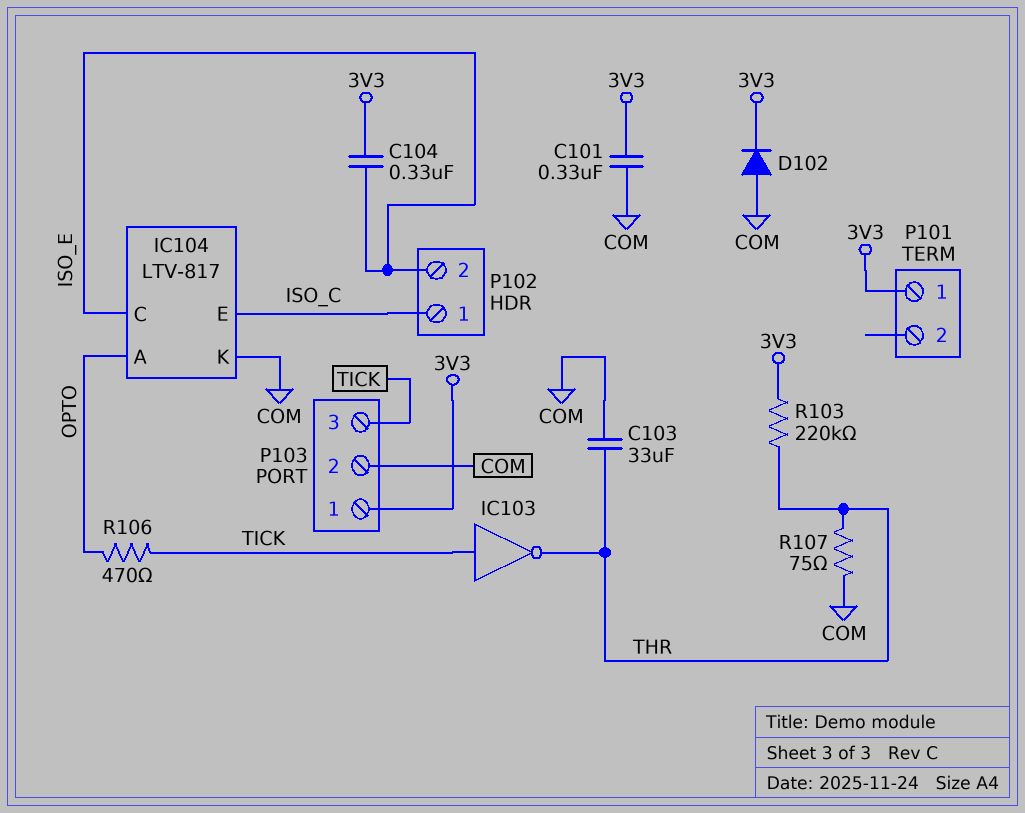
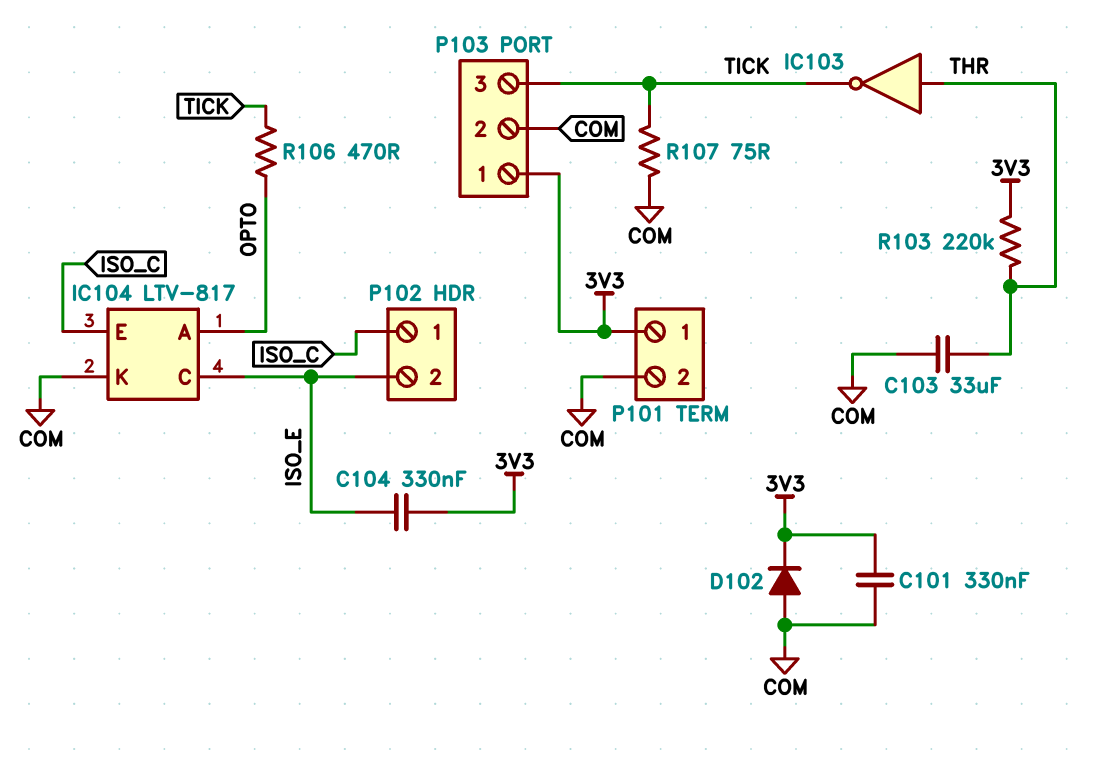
IC103: NOT (in TICK, out THR) -> NOT (in THR, out TICK)
P101 pin 2: none -> COM
R107: 75 (COM, THR) -> 75 (COM, TICK)

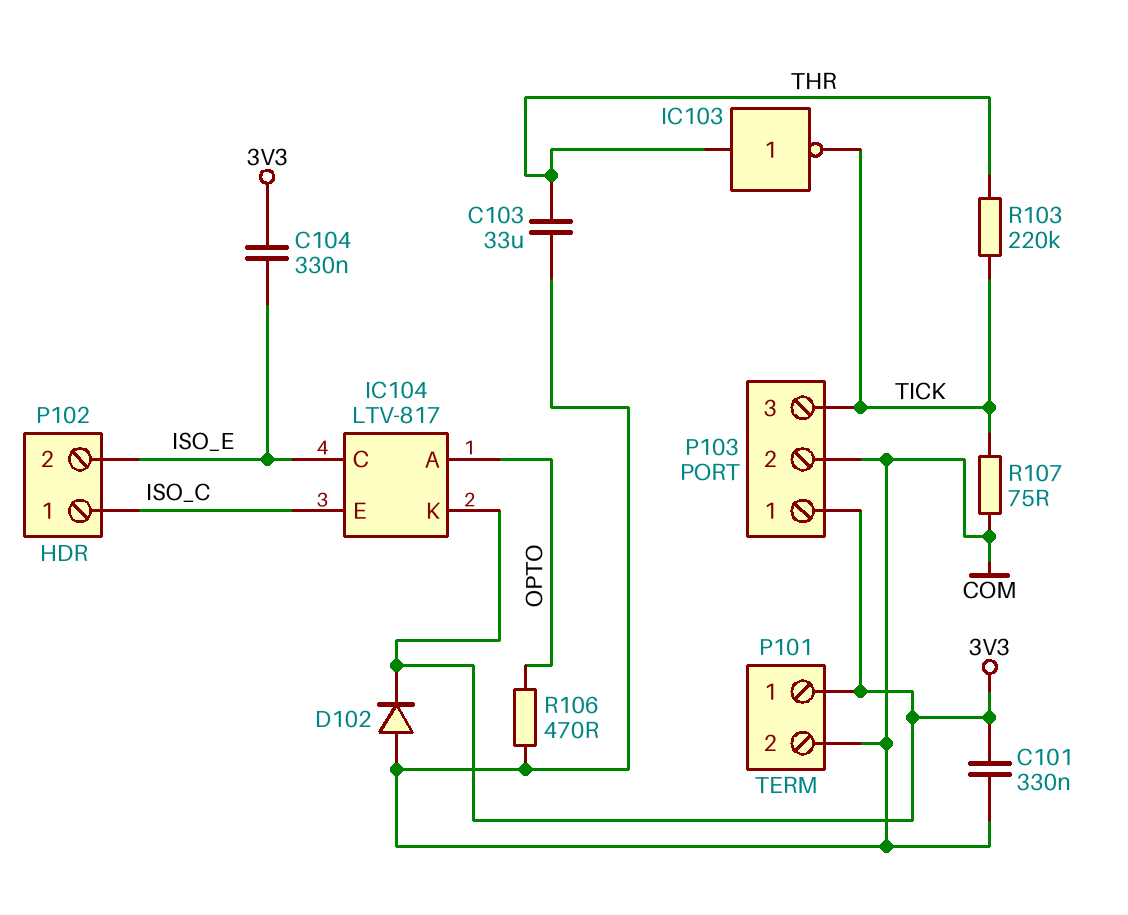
IC104 pin K: COM -> 3V3
R103: 220k (3V3, THR) -> 220k (THR, TICK)
R106: 470 (OPTO, TICK) -> 470 (COM, OPTO)

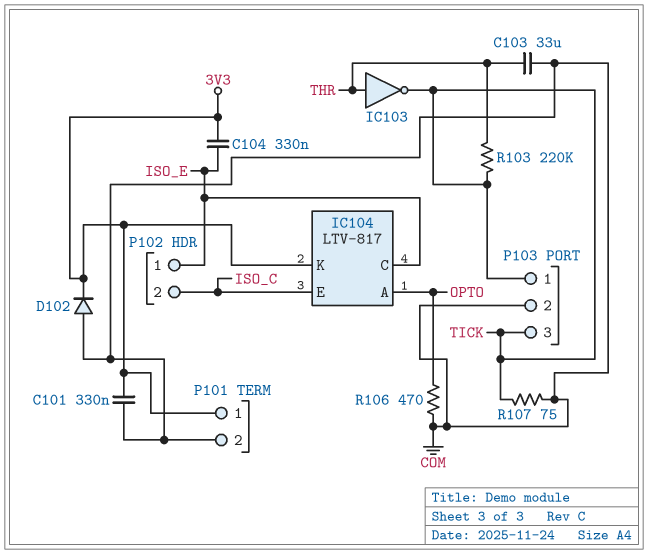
P102 pin 1: ISO_C -> ISO_E
P102 pin 2: ISO_E -> ISO_C
P103 pin 1: 3V3 -> TICK

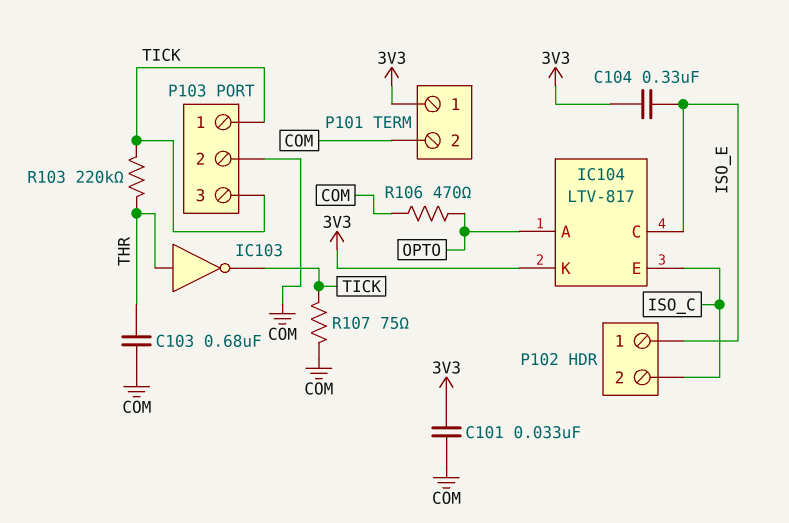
C101: 330nF (3V3, COM) -> 33nF (3V3, COM)
C103: 33uF (COM, THR) -> 680nF (COM, THR)
D102: diode (A COM, K 3V3) -> none

